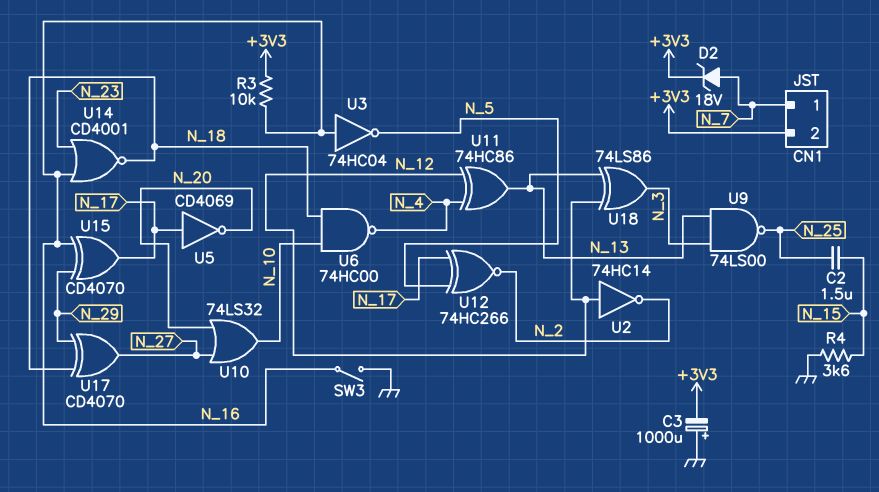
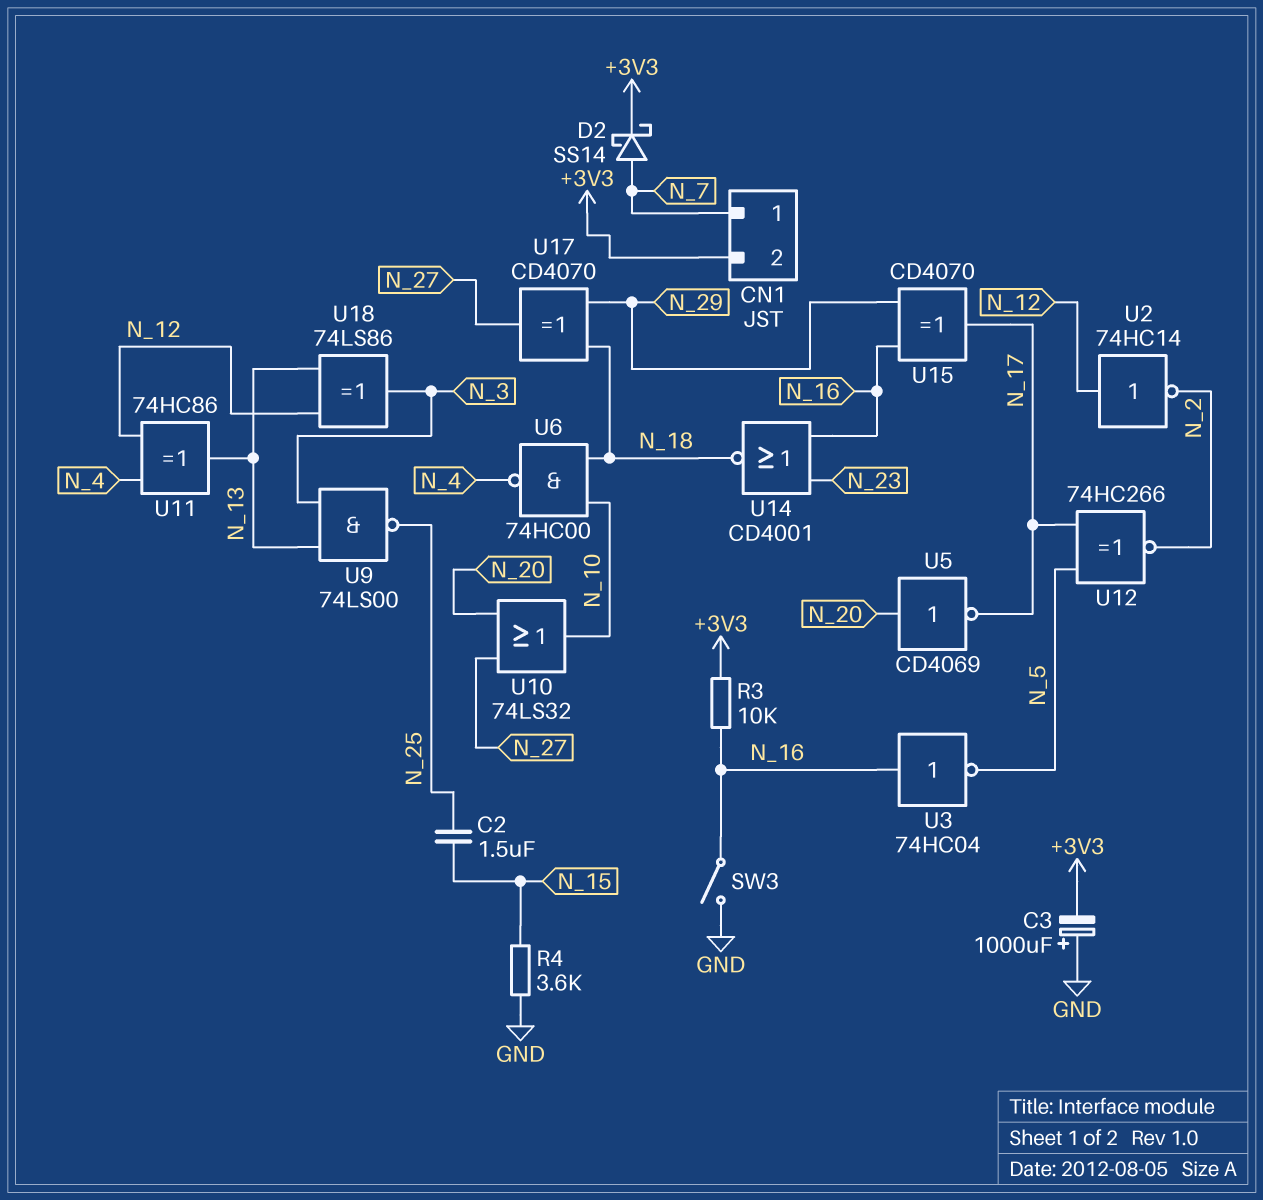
D2: zener 18V (A N_7, K +3V3) -> schottky SS14 (A N_7, K +3V3)
U5: NOT CD4069 (in N_17, out N_20) -> NOT CD4069 (in N_20, out N_17)

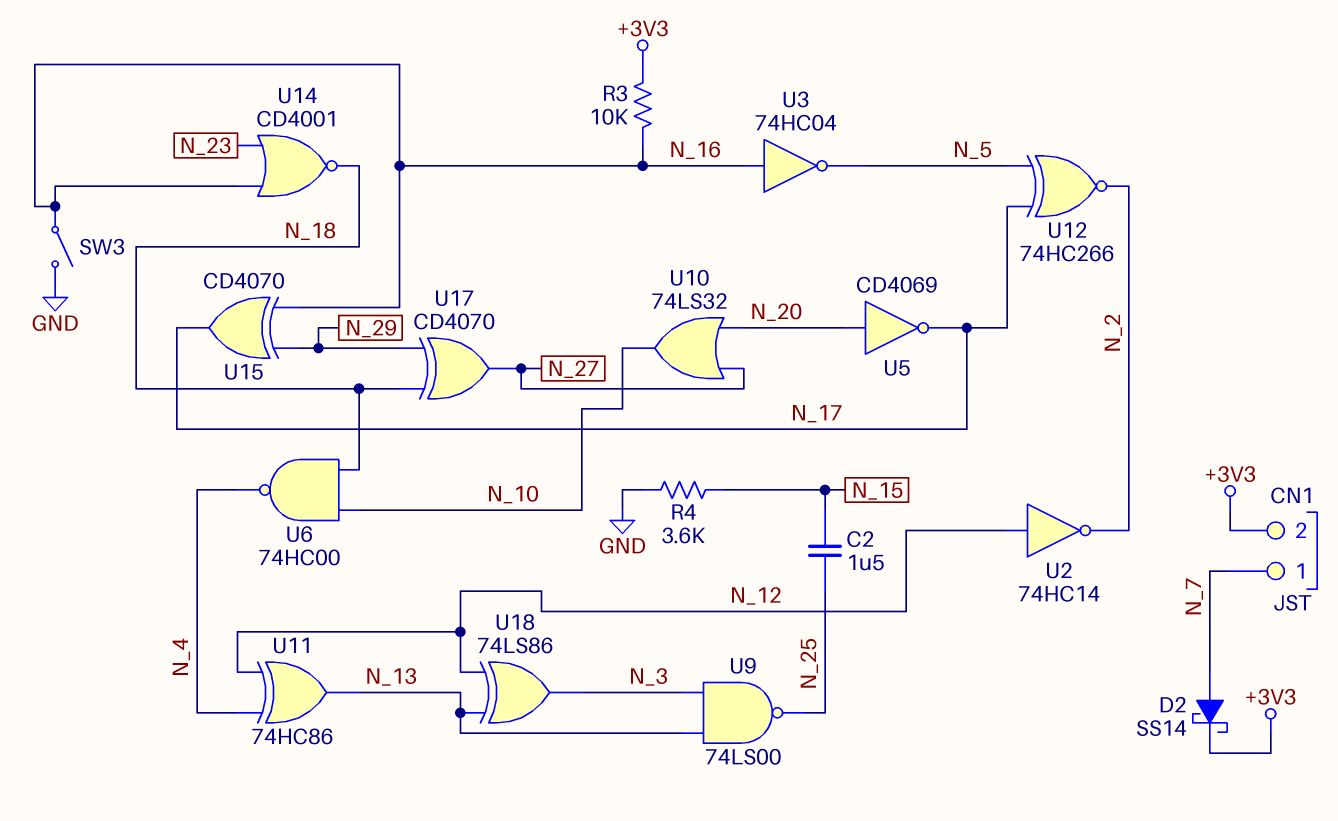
C3: 1000uF (plus GND, minus +3V3) -> none

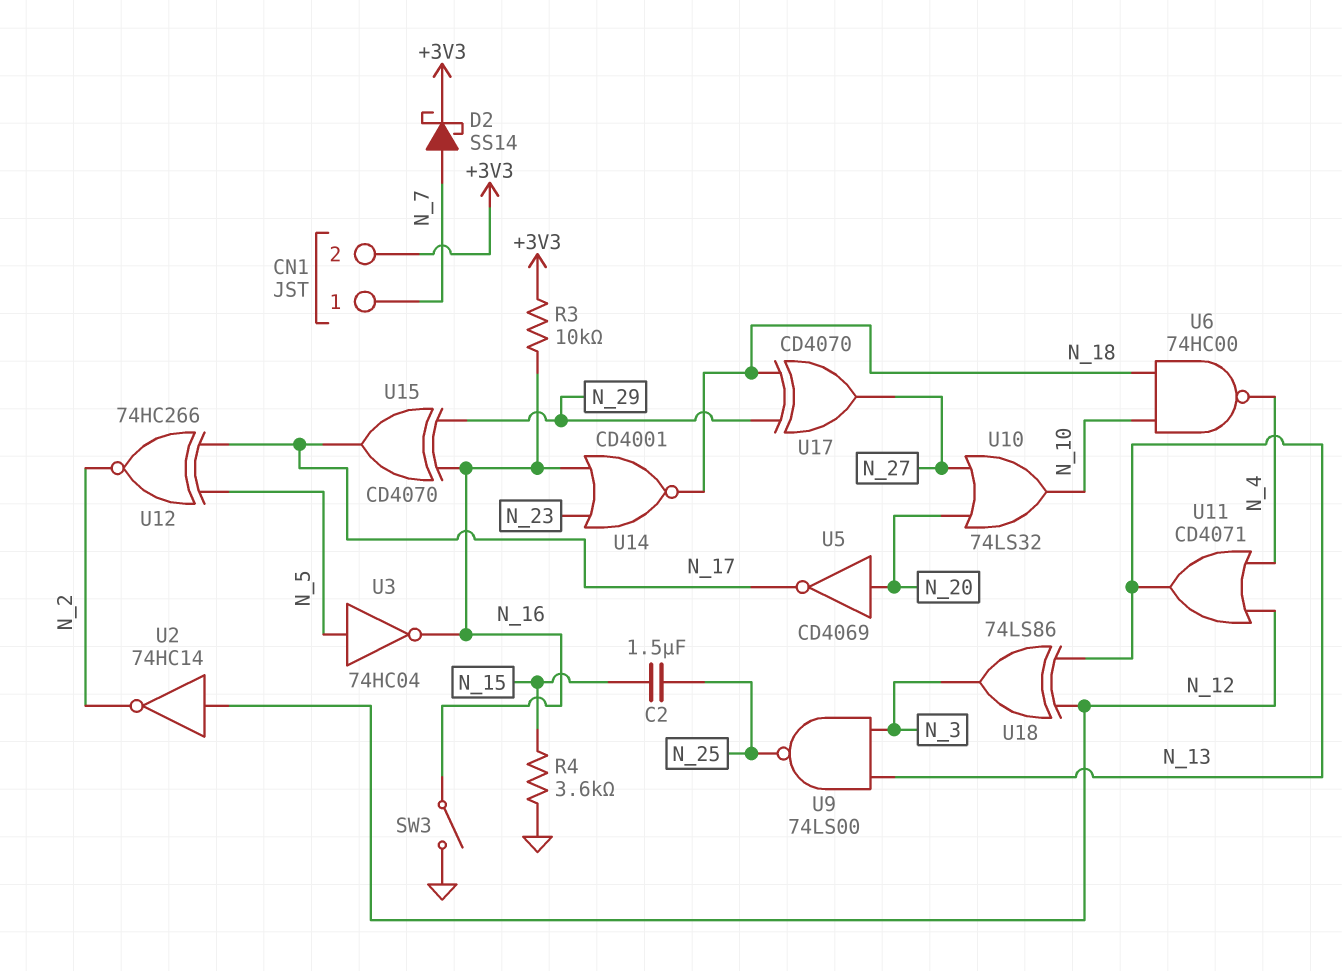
U3: NOT 74HC04 (in N_16, out N_5) -> NOT 74HC04 (in N_5, out N_16)
U11: XOR 74HC86 (in N_4, in N_12, out N_13) -> OR CD4071 (in N_4, in N_12, out N_13)

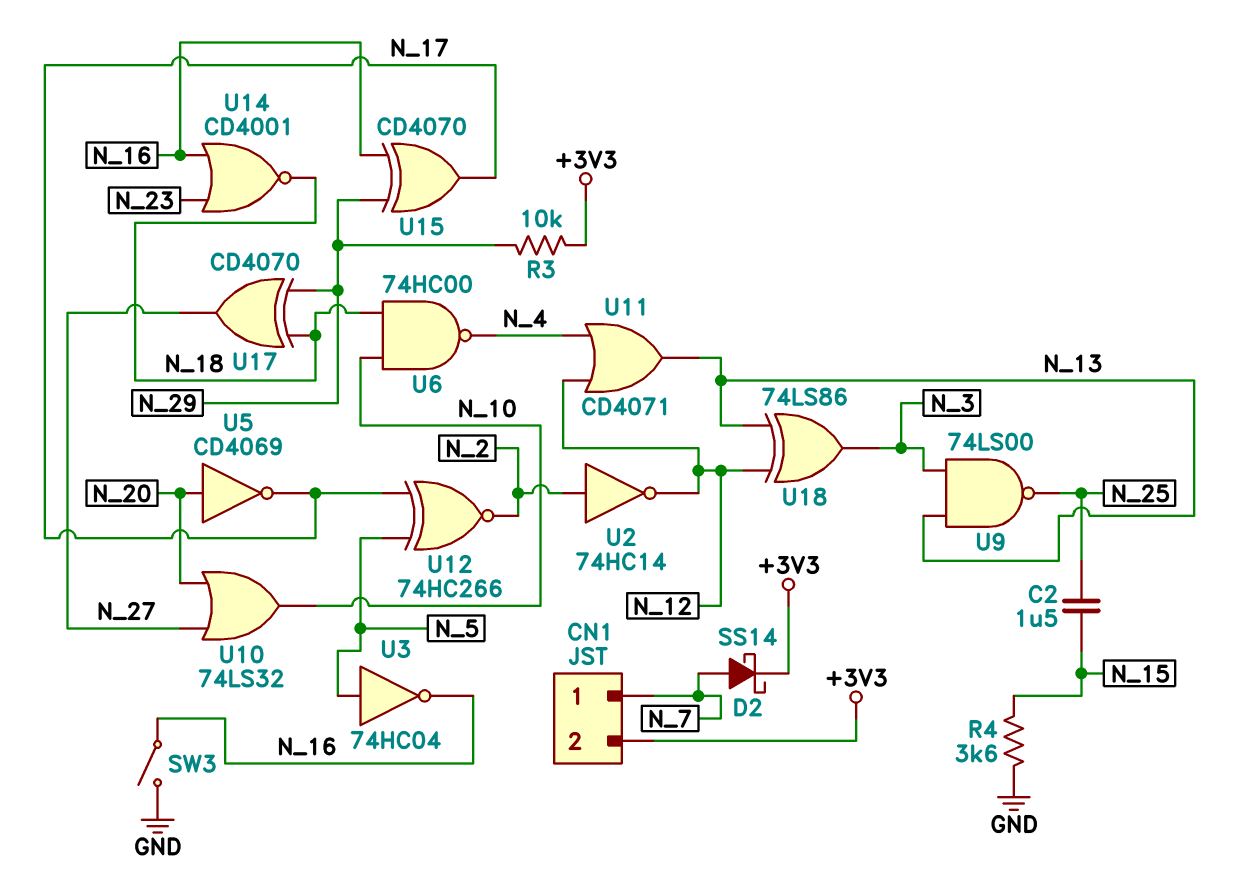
R3: 10k (+3V3, N_16) -> 10k (+3V3, N_29)
U2: NOT 74HC14 (in N_12, out N_2) -> NOT 74HC14 (in N_2, out N_12)

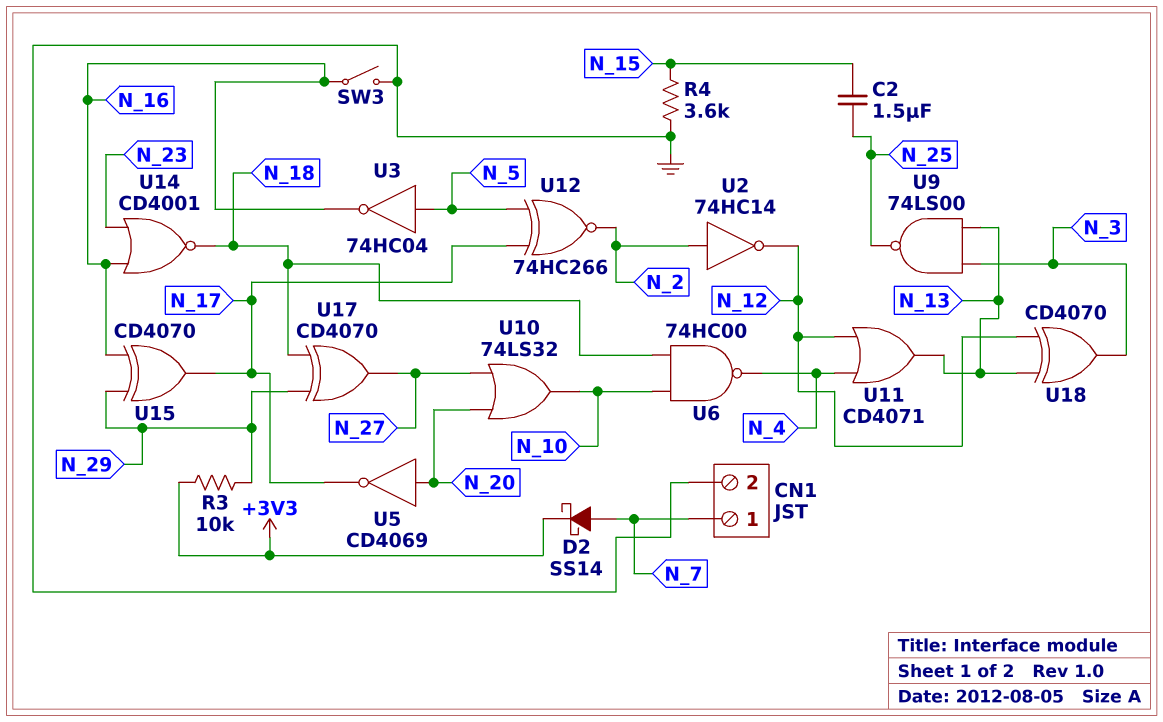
CN1 pin 2: +3V3 -> GND
U18: XOR 74LS86 (in N_12, in N_13, out N_3) -> XOR CD4070 (in N_12, in N_13, out N_3)

